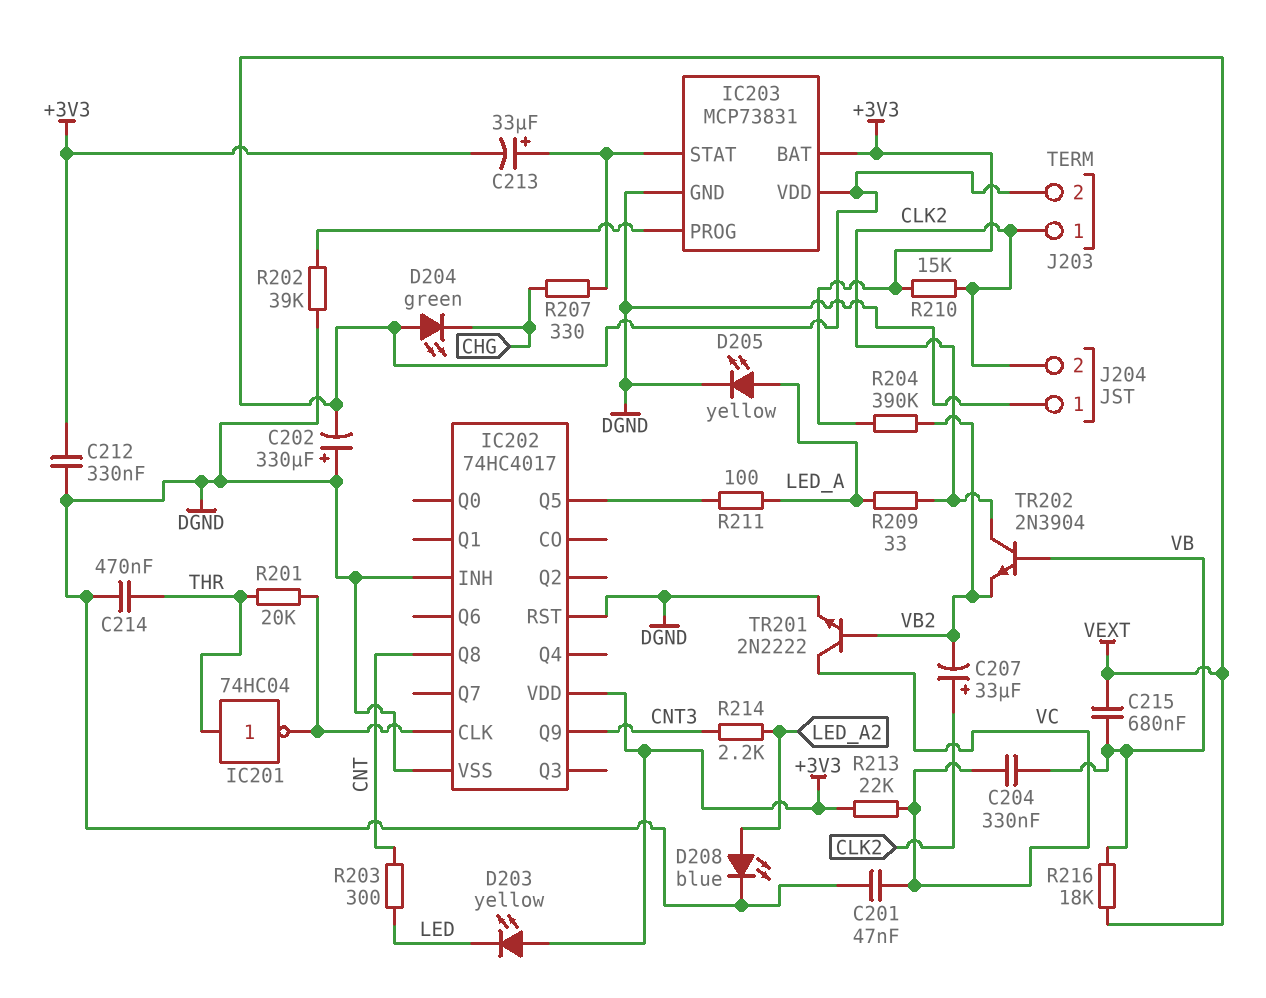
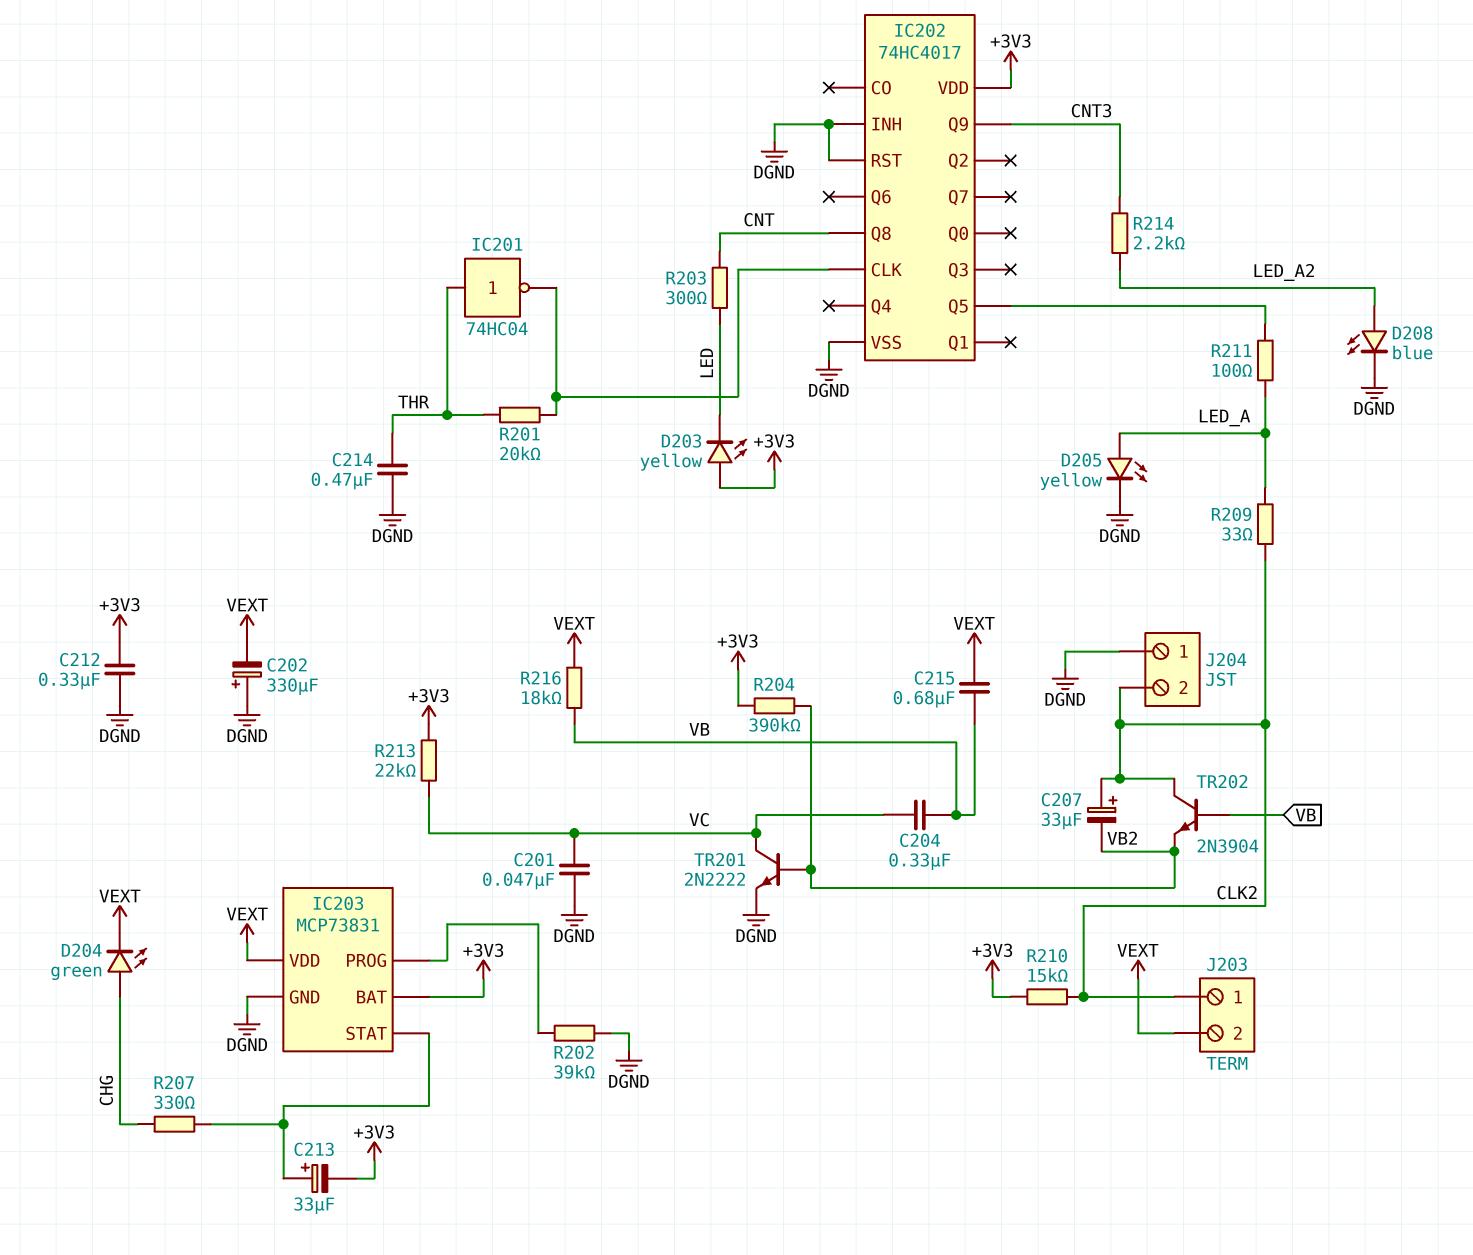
D204: LED green (A VEXT, K CHG) -> LED green (A CHG, K VEXT)

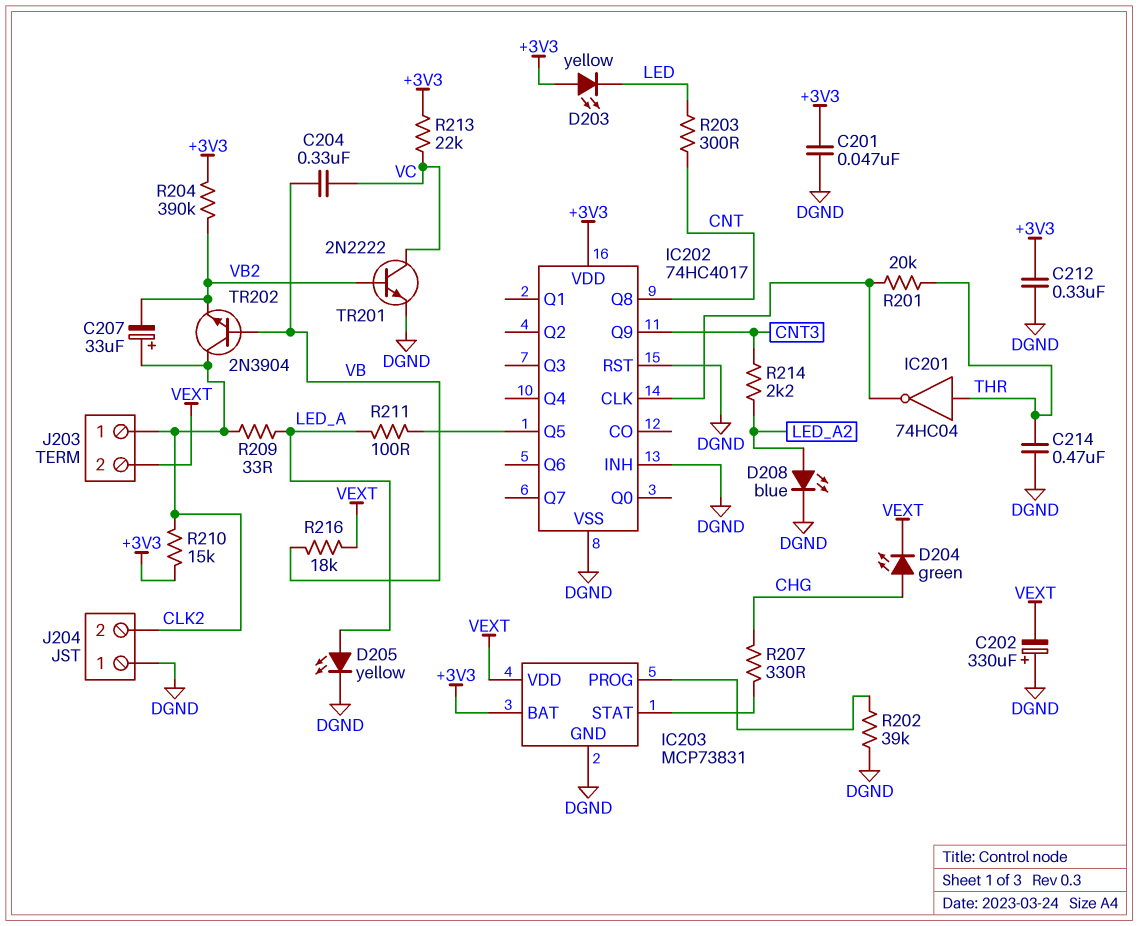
C201: 47nF (DGND, VC) -> 47nF (+3V3, DGND)
C213: 33uF (plus IC203/STAT, minus +3V3) -> none
C215: 680nF (VB, VEXT) -> none

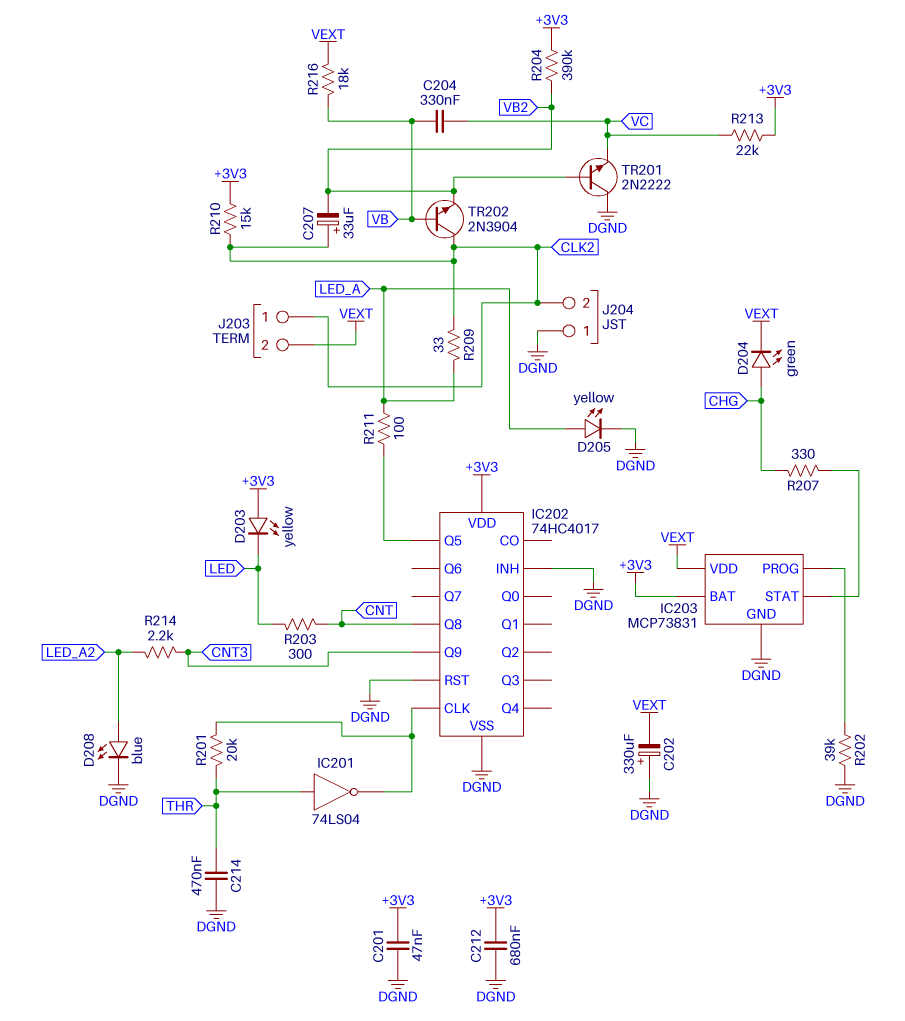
C212: 330nF (+3V3, DGND) -> 680nF (+3V3, DGND)
IC201: NOT 74HC04 (in THR, out IC202/CLK) -> NOT 74LS04 (in THR, out IC202/CLK)
TR201: NPN 2N2222 (B VB2, C VC, E DGND) -> NPN 2N2222 (B VB2, C DGND, E VC)

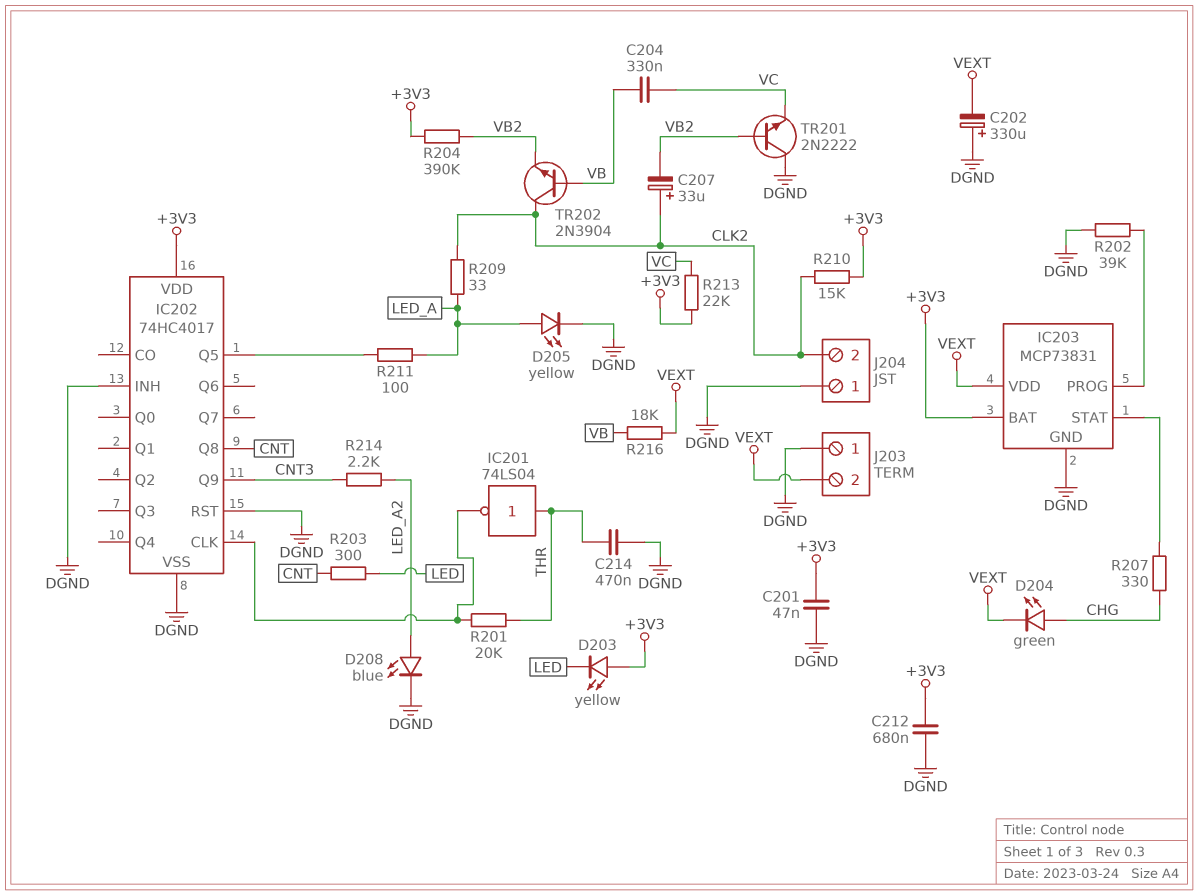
J203 pin 1: CLK2 -> DGND

